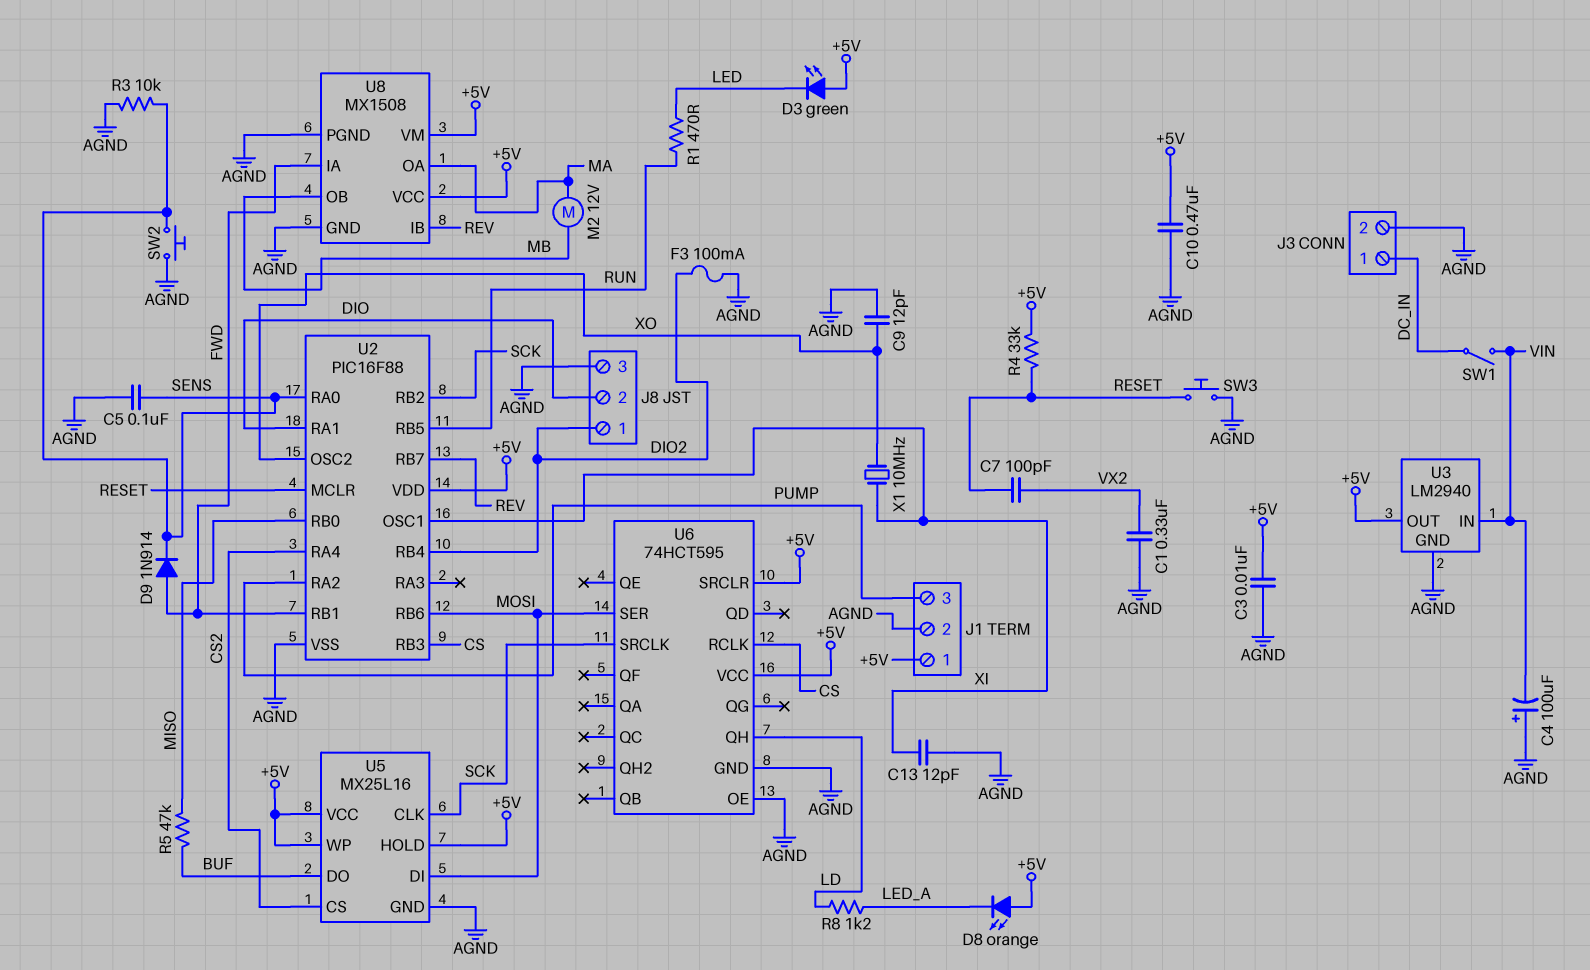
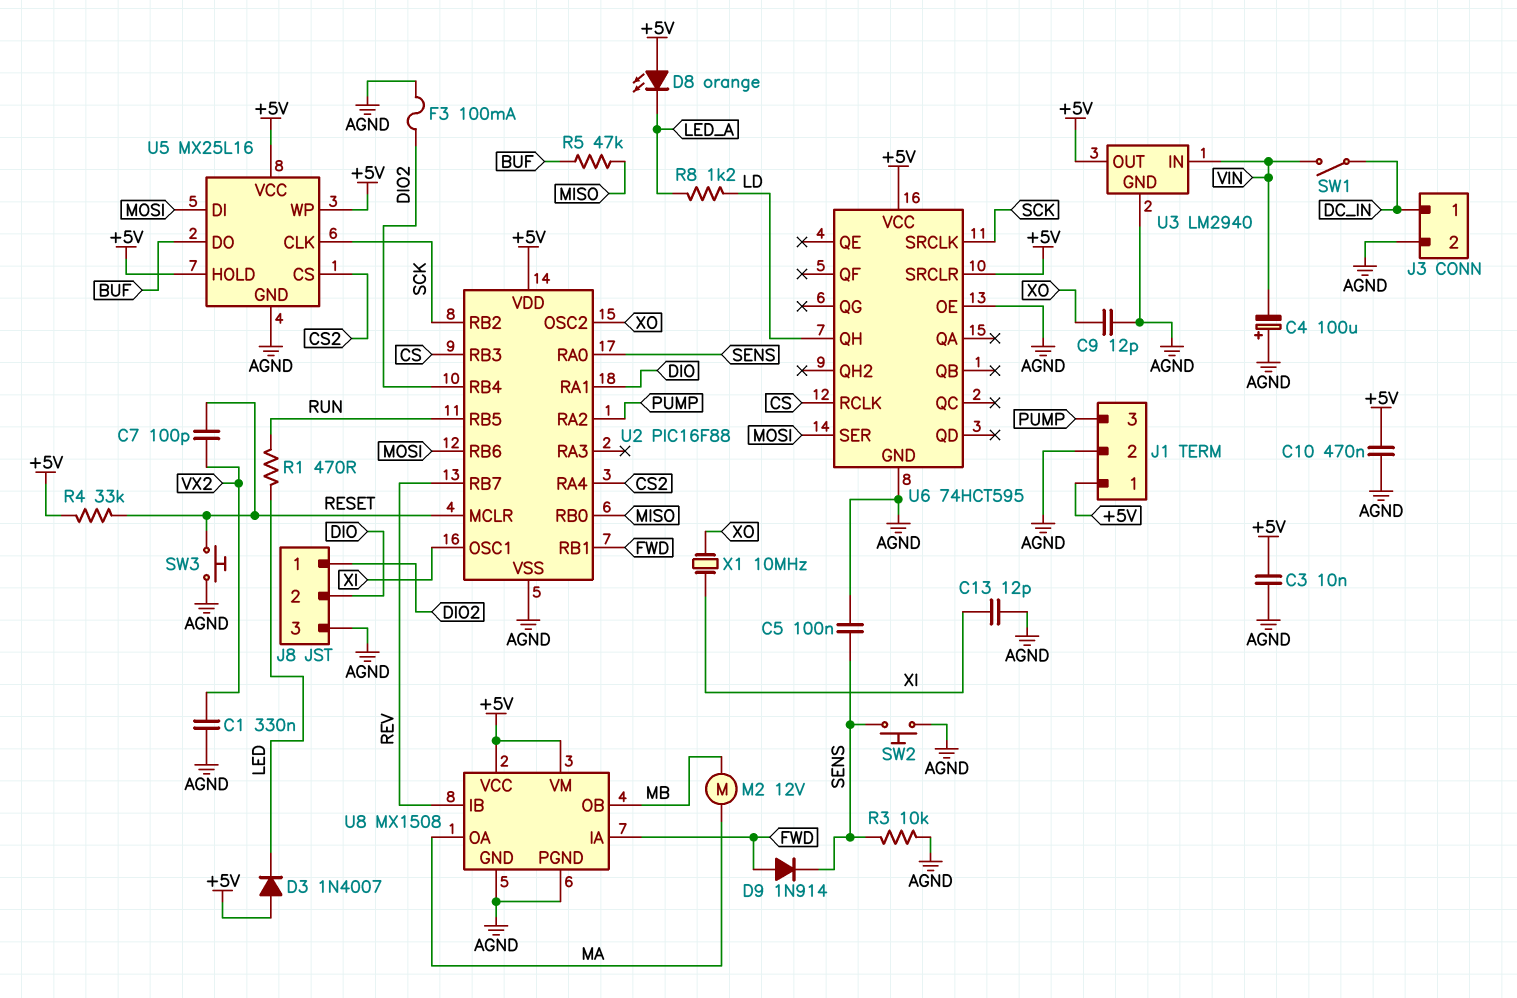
D3: LED green (A +5V, K LED) -> diode 1N4007 (A +5V, K LED)

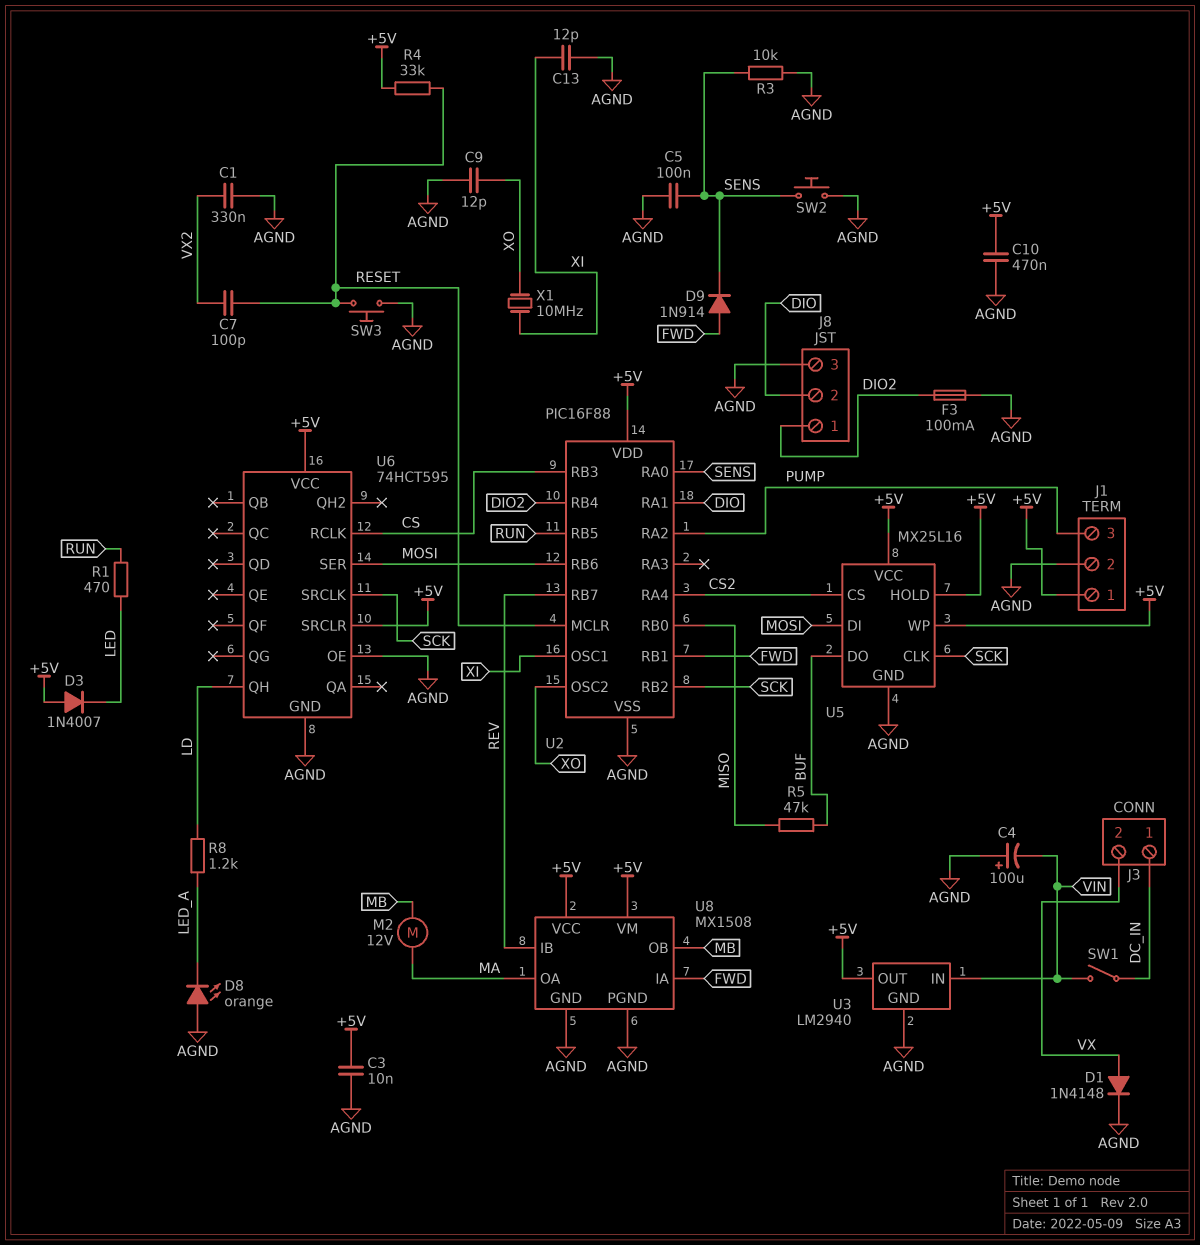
D1: none -> diode 1N4148 (A VX, K AGND)
D8: LED orange (A +5V, K LED_A) -> LED orange (A AGND, K LED_A)
J3 pin 2: AGND -> VX

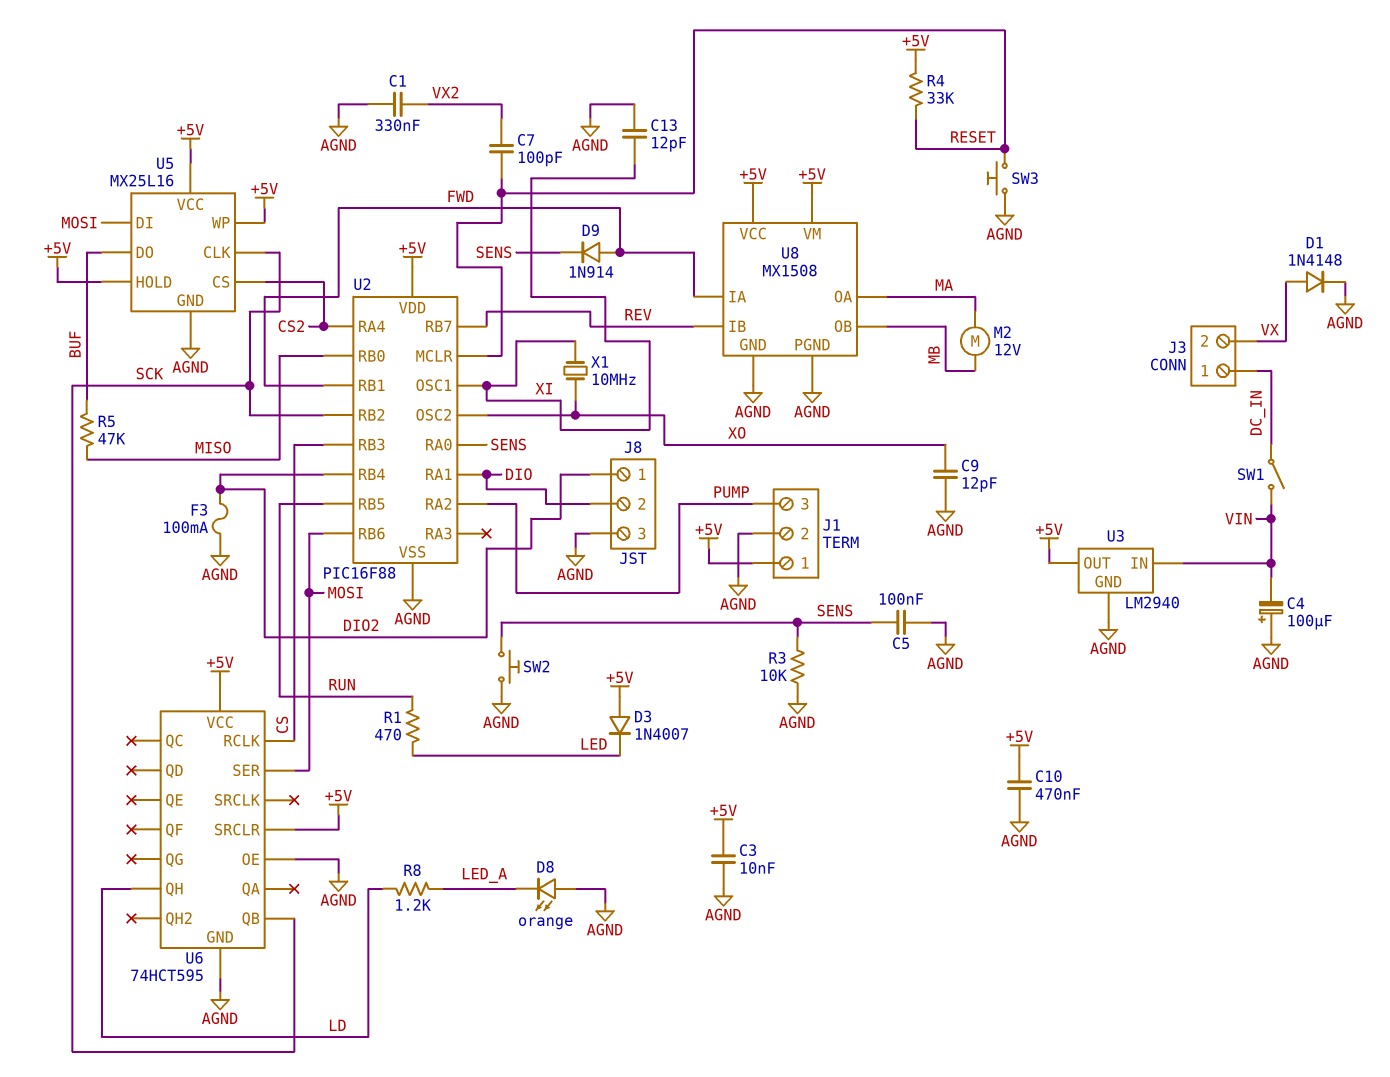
U6 pin QB: none -> SCK
U6 pin SRCLK: SCK -> none

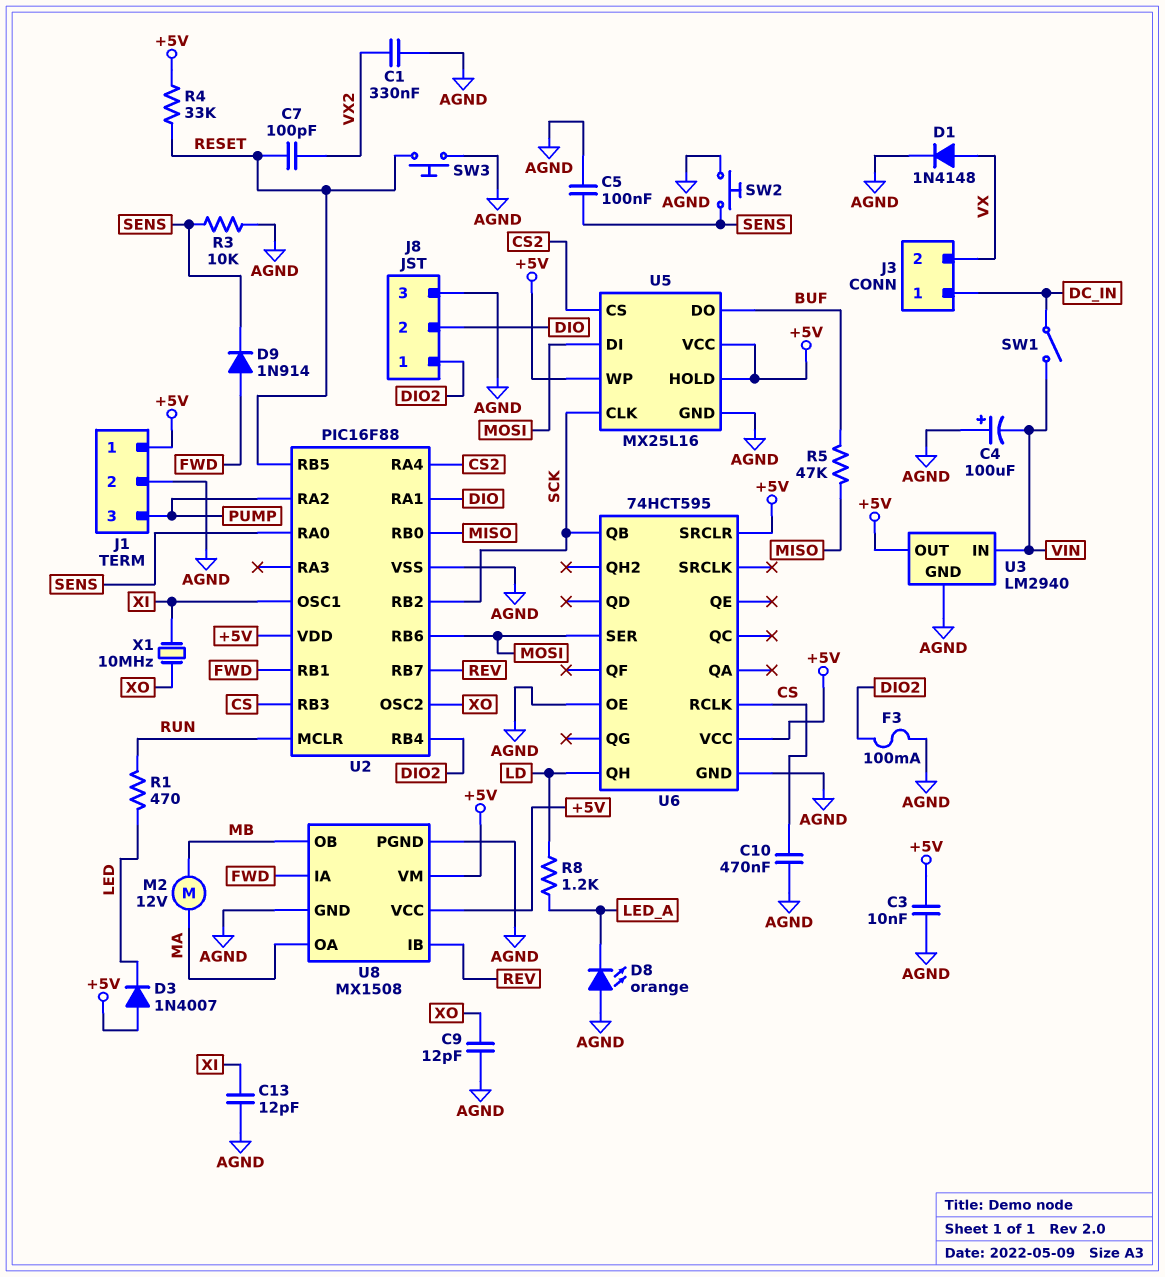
C10: 470nF (+5V, AGND) -> 470nF (AGND, CS)
U2 pin MCLR: RESET -> RUN
U2 pin RB5: RUN -> RESET

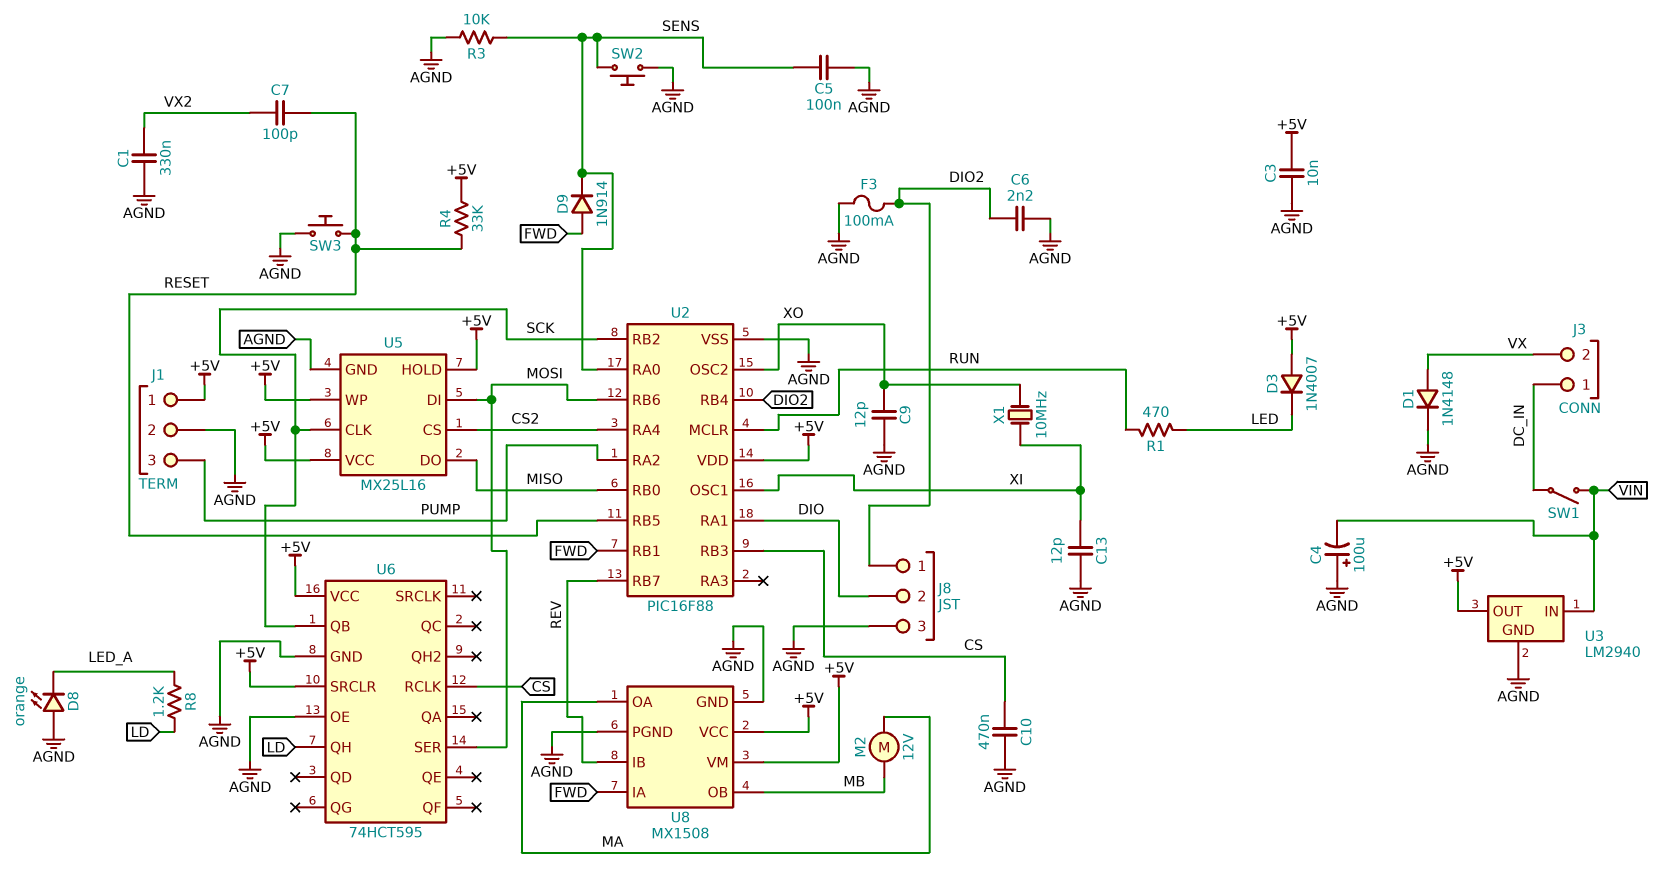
C6: none -> 2.2nF (AGND, DIO2)
R5: 47k (BUF, MISO) -> none
U5 pin DO: BUF -> MISO

